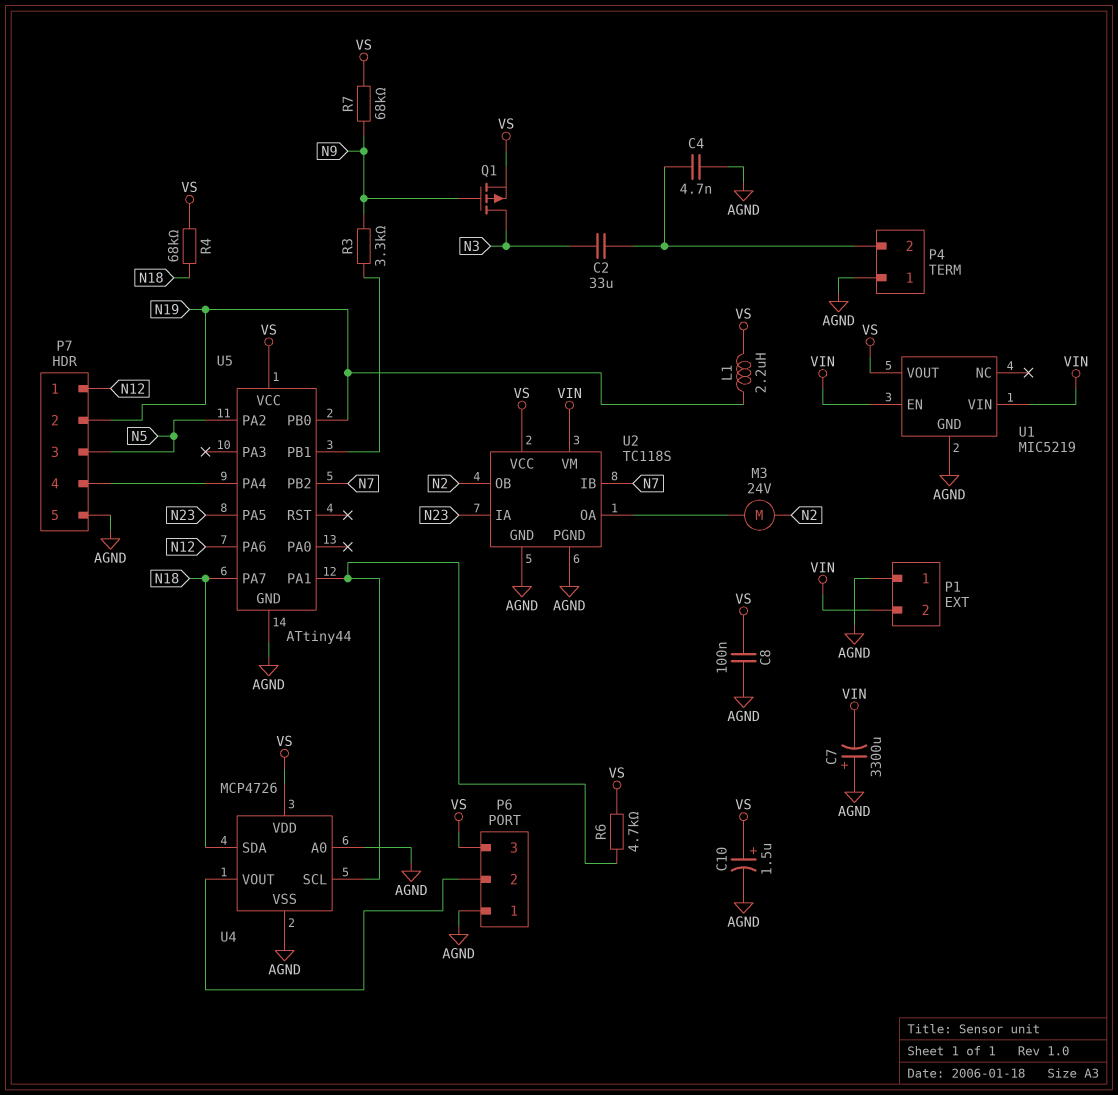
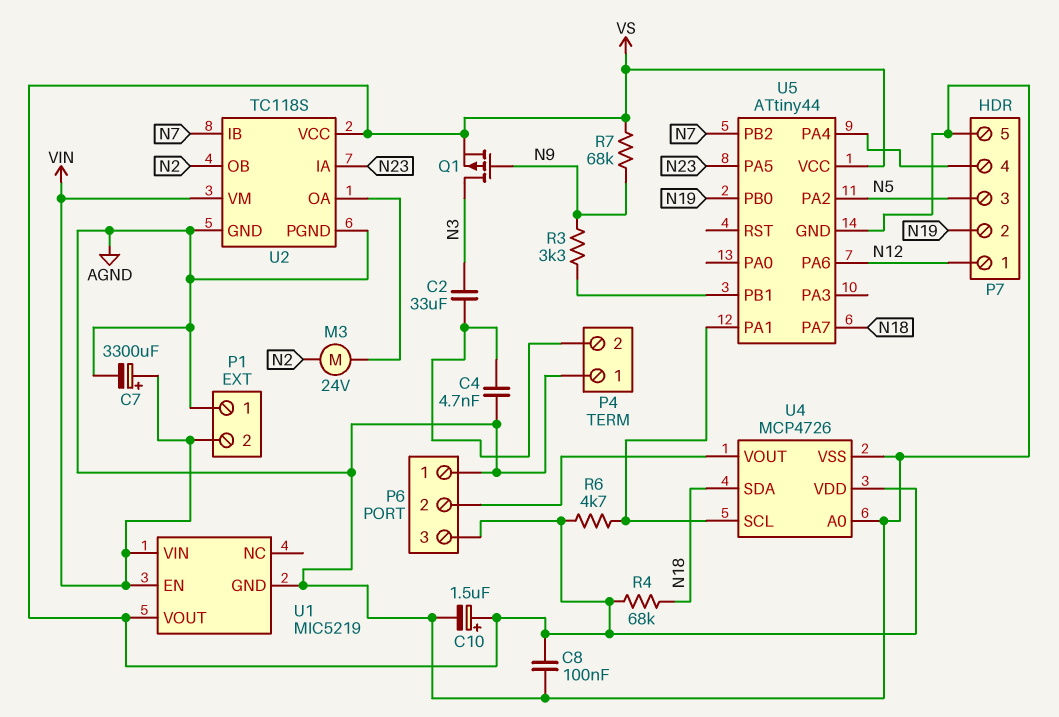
C7: 3300uF (plus AGND, minus VIN) -> 3300uF (plus VIN, minus AGND)
L1: 2.2uH (N19, VS) -> none

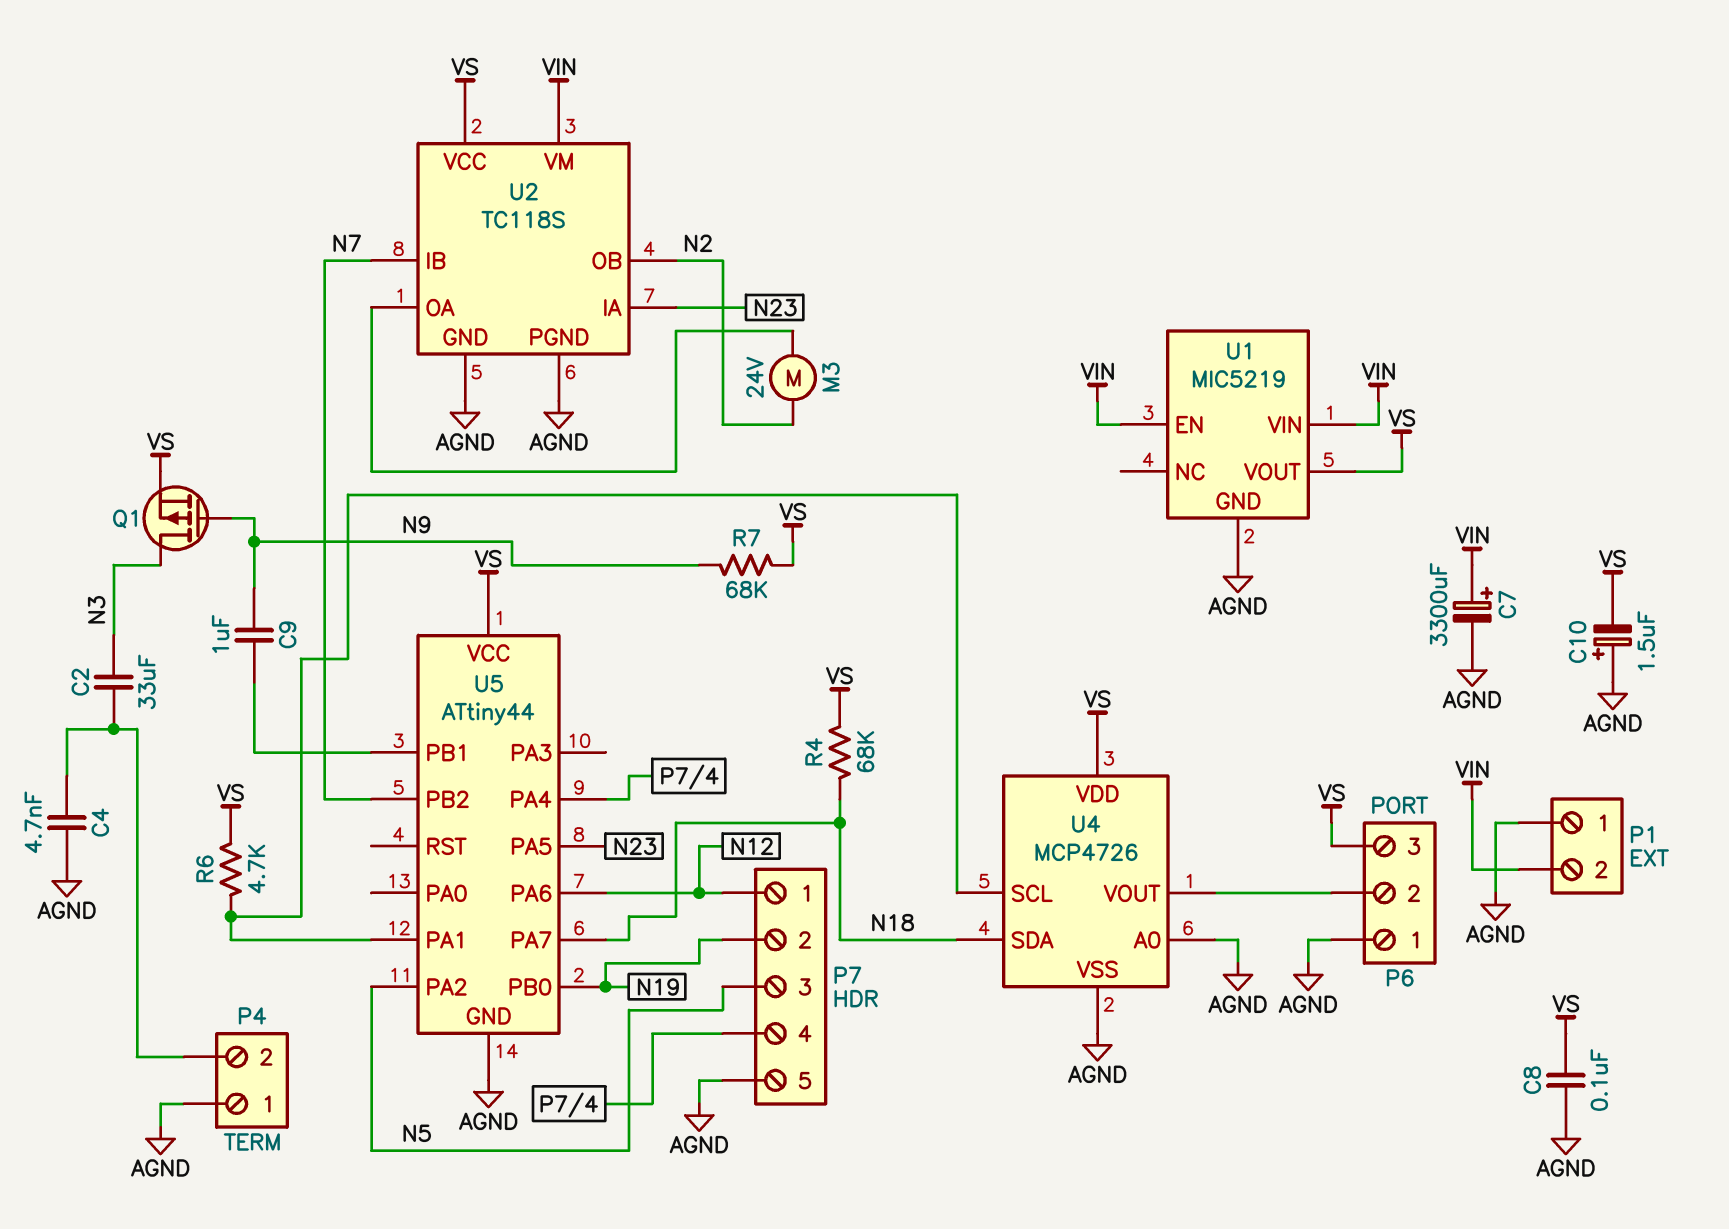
C9: none -> 1uF (N9, U5/PB1)
C10: 1.5uF (plus VS, minus AGND) -> 1.5uF (plus AGND, minus VS)
R3: 3.3k (N9, U5/PB1) -> none

